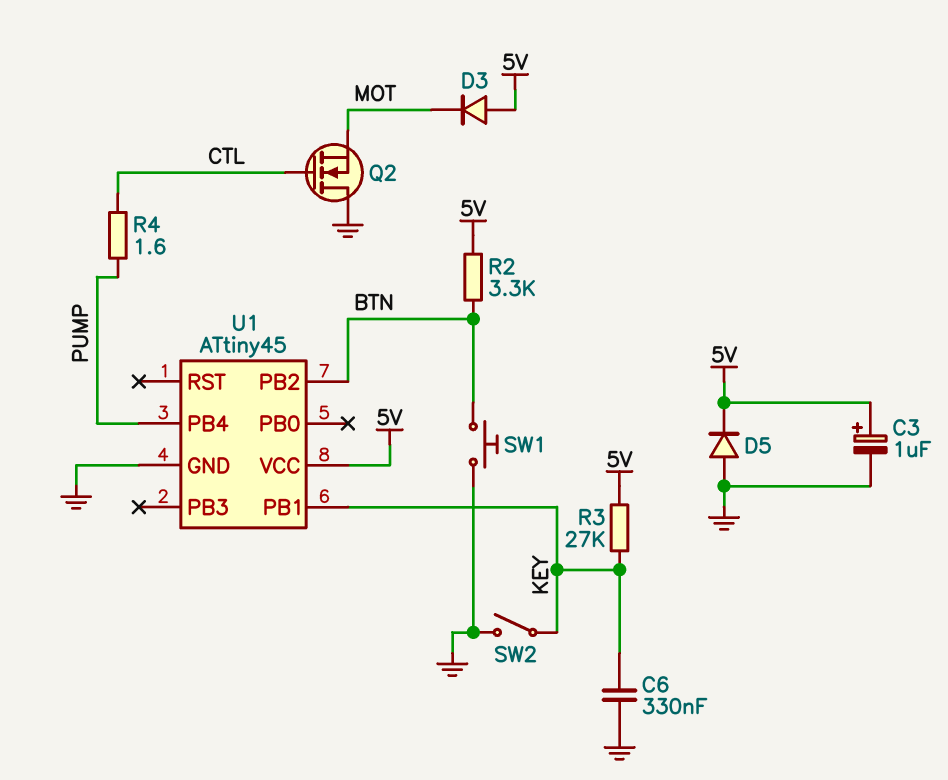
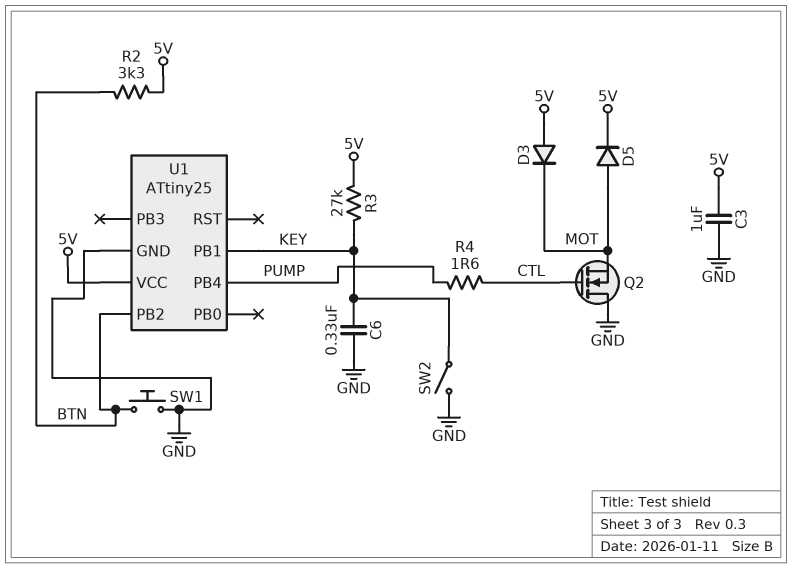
C3: 1uF (plus 5V, minus GND) -> 1uF (5V, GND)
D5: diode (A GND, K 5V) -> diode (A MOT, K 5V)
U1: ATtiny45 -> ATtiny25

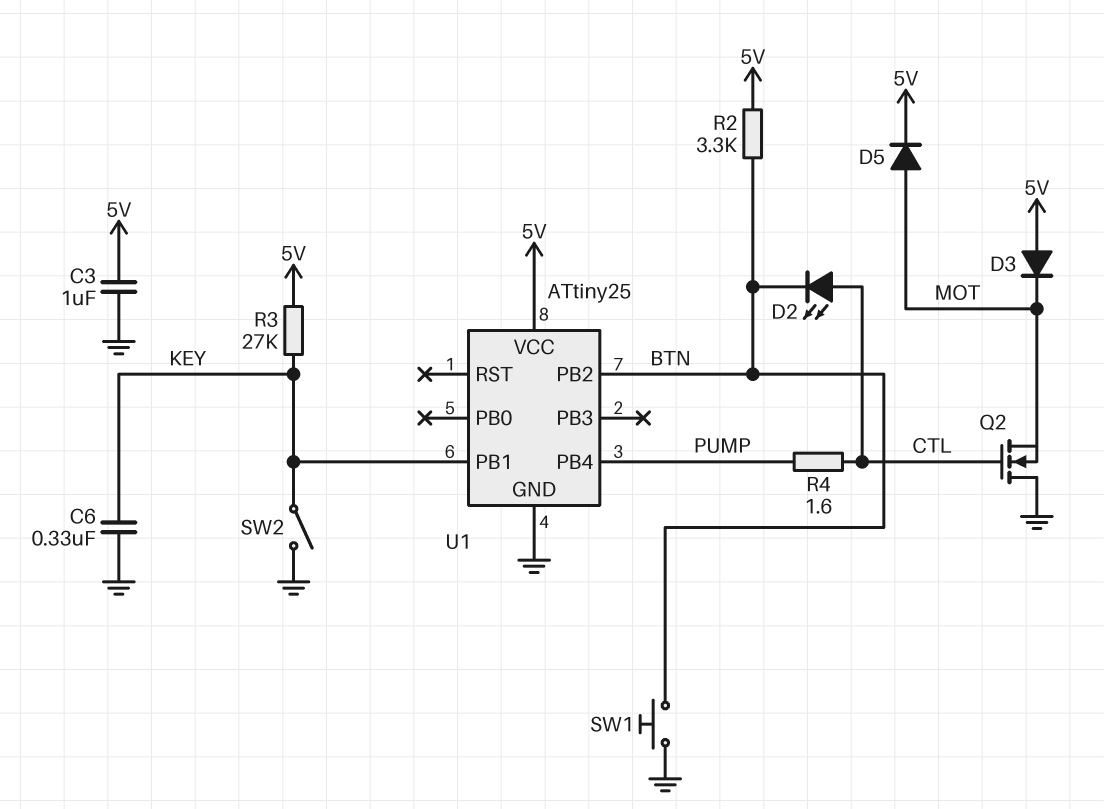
D2: none -> LED (A CTL, K BTN)

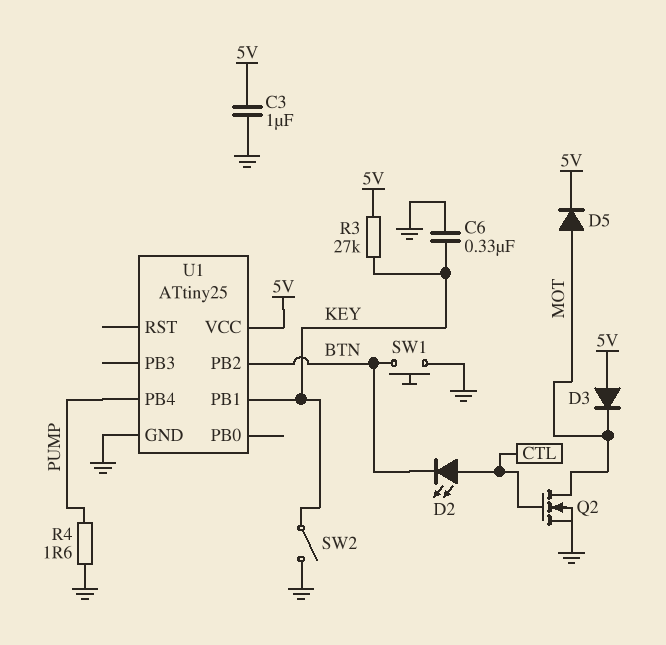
Q2: NMOS (G CTL, D GND, S MOT) -> NMOS (G CTL, D MOT, S GND)
R2: 3.3k (5V, BTN) -> none
R4: 1.6 (CTL, PUMP) -> 1.6 (GND, PUMP)

